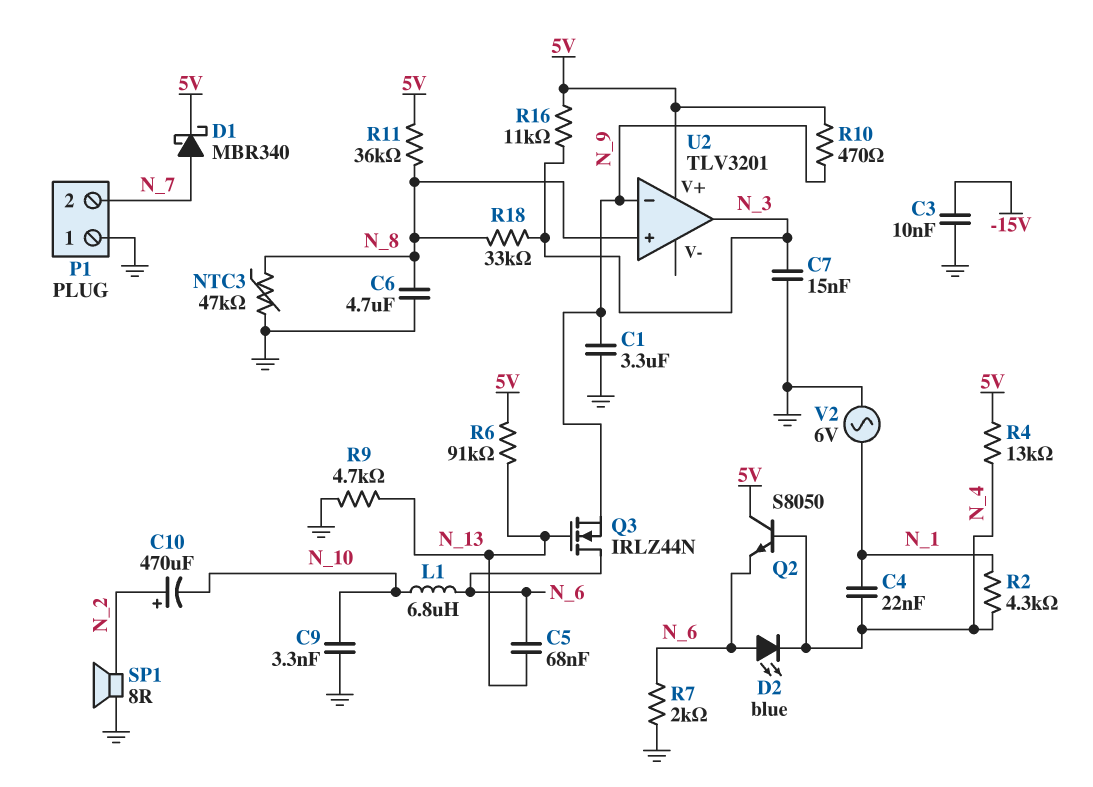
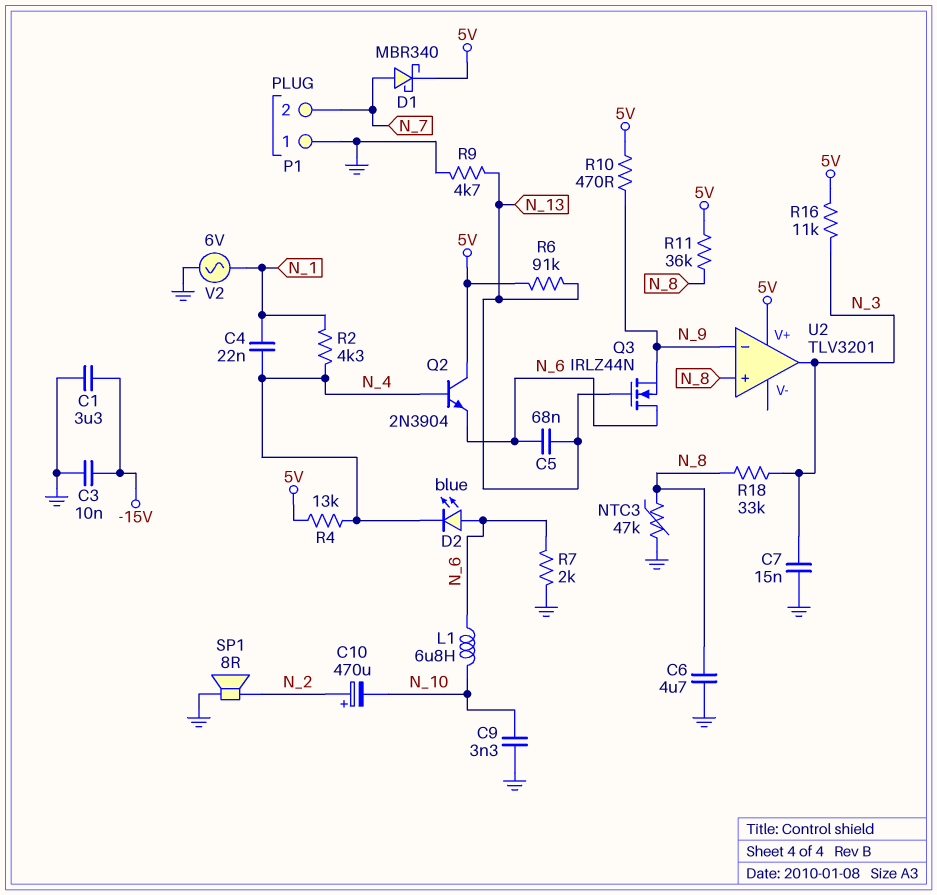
C1: 3.3uF (GND, N_9) -> 3.3uF (-15V, GND)
Q2: NPN S8050 (B N_4, C 5V, E N_6) -> NPN 2N3904 (B N_4, C 5V, E N_6)

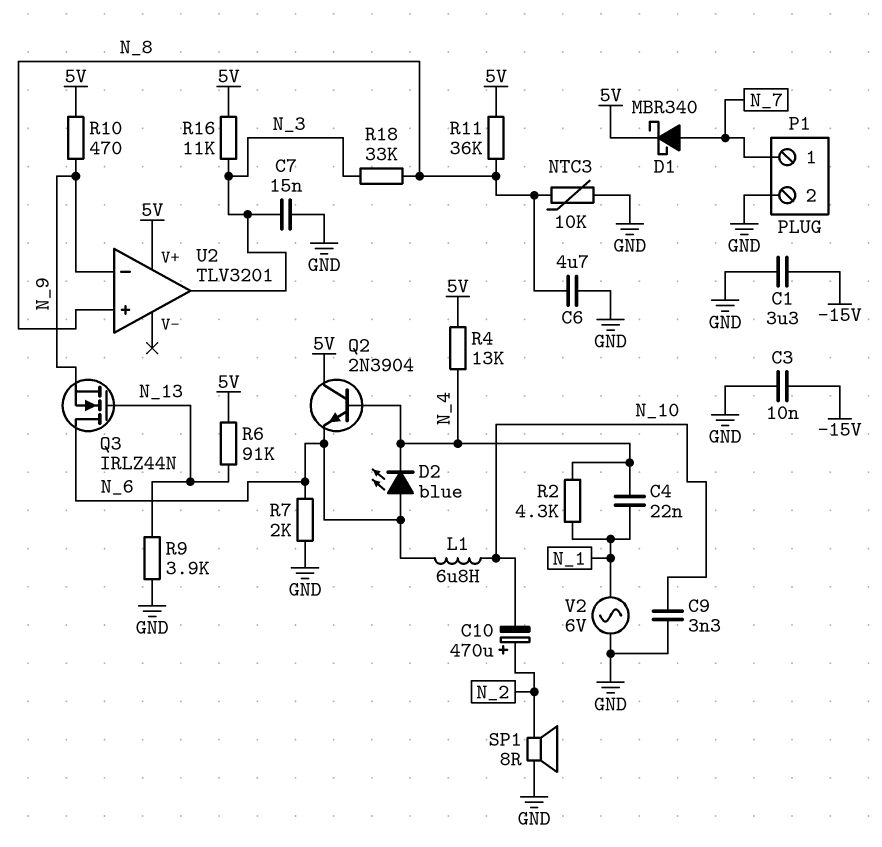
C5: 68nF (N_6, N_13) -> none
NTC3: 47k (GND, N_8) -> 10k (GND, N_8)
P1 pin 1: GND -> N_7
P1 pin 2: N_7 -> GND
R9: 4.7k (GND, N_13) -> 3.9k (GND, N_13)

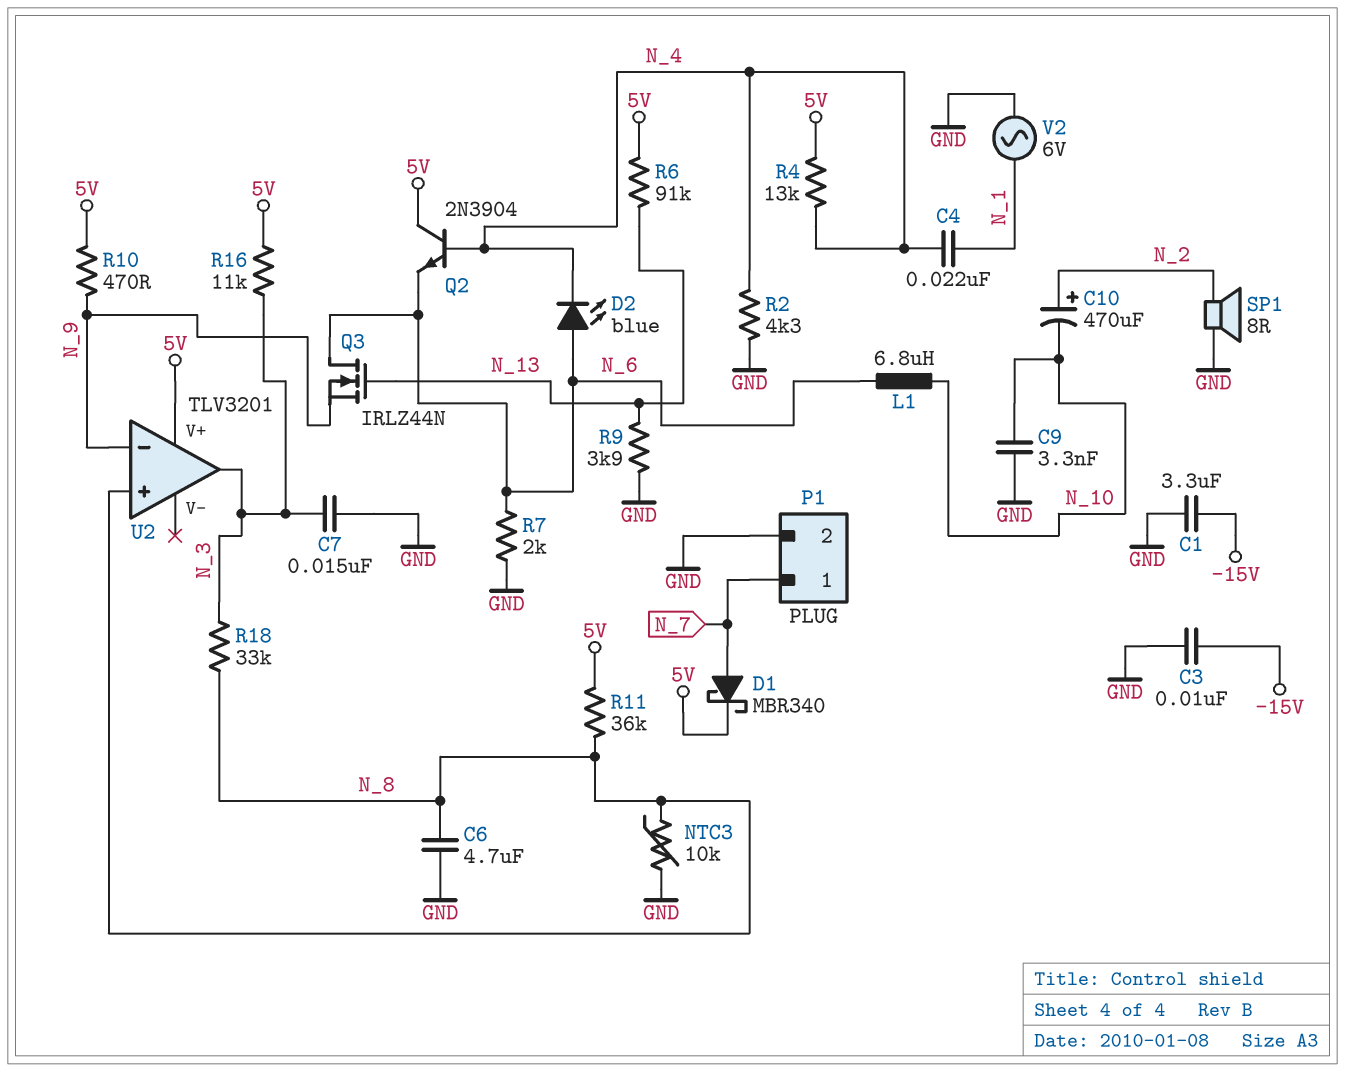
R2: 4.3k (N_1, N_4) -> 4.3k (GND, N_4)

